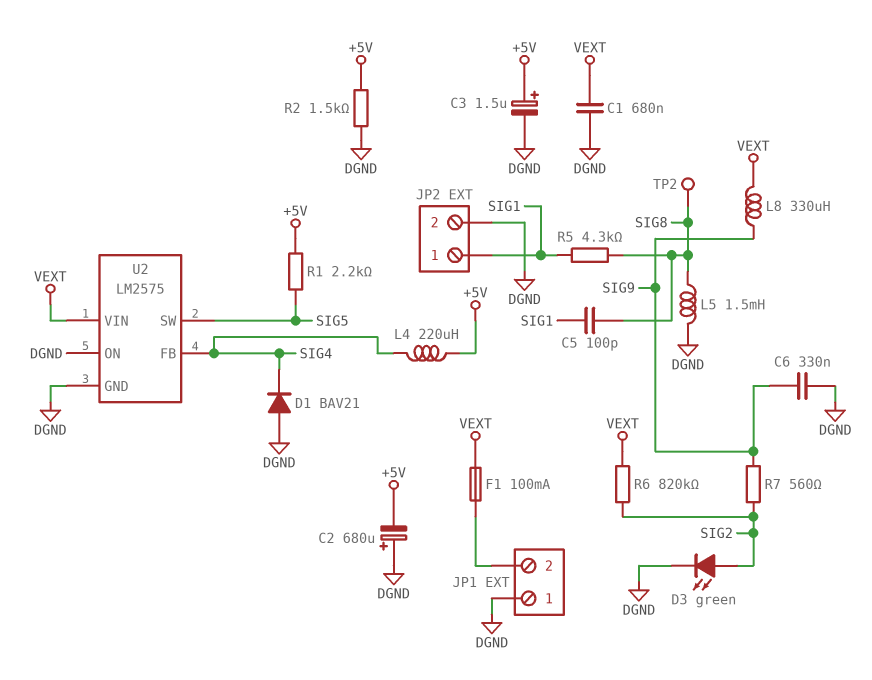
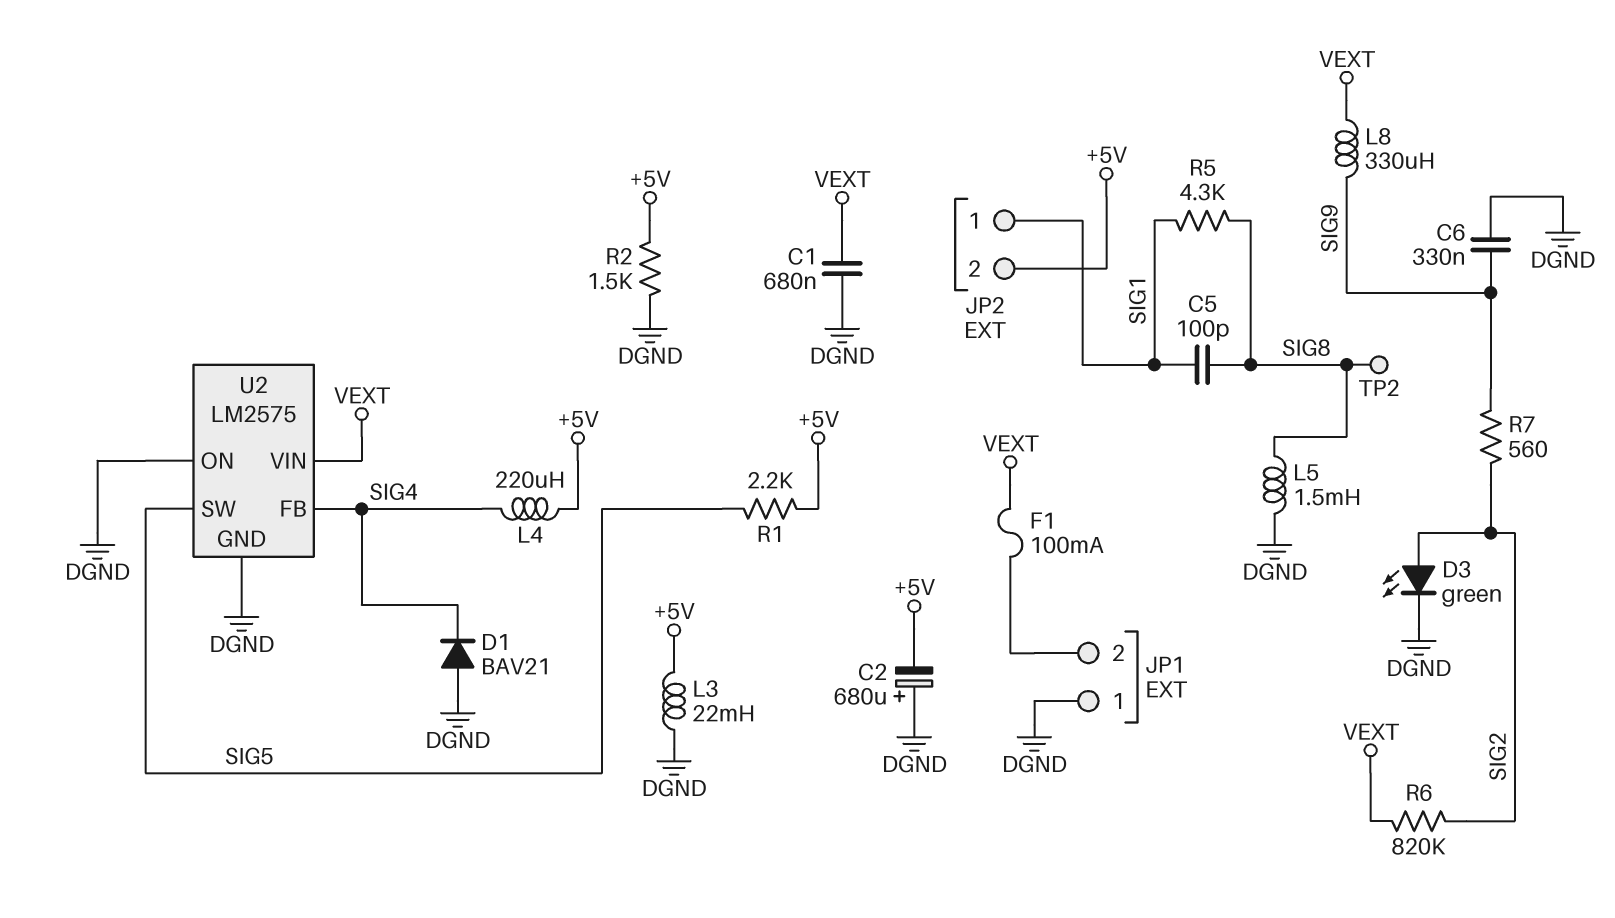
C3: 1.5uF (plus +5V, minus DGND) -> none
JP2 pin 2: DGND -> +5V
L3: none -> 22mH (+5V, DGND)

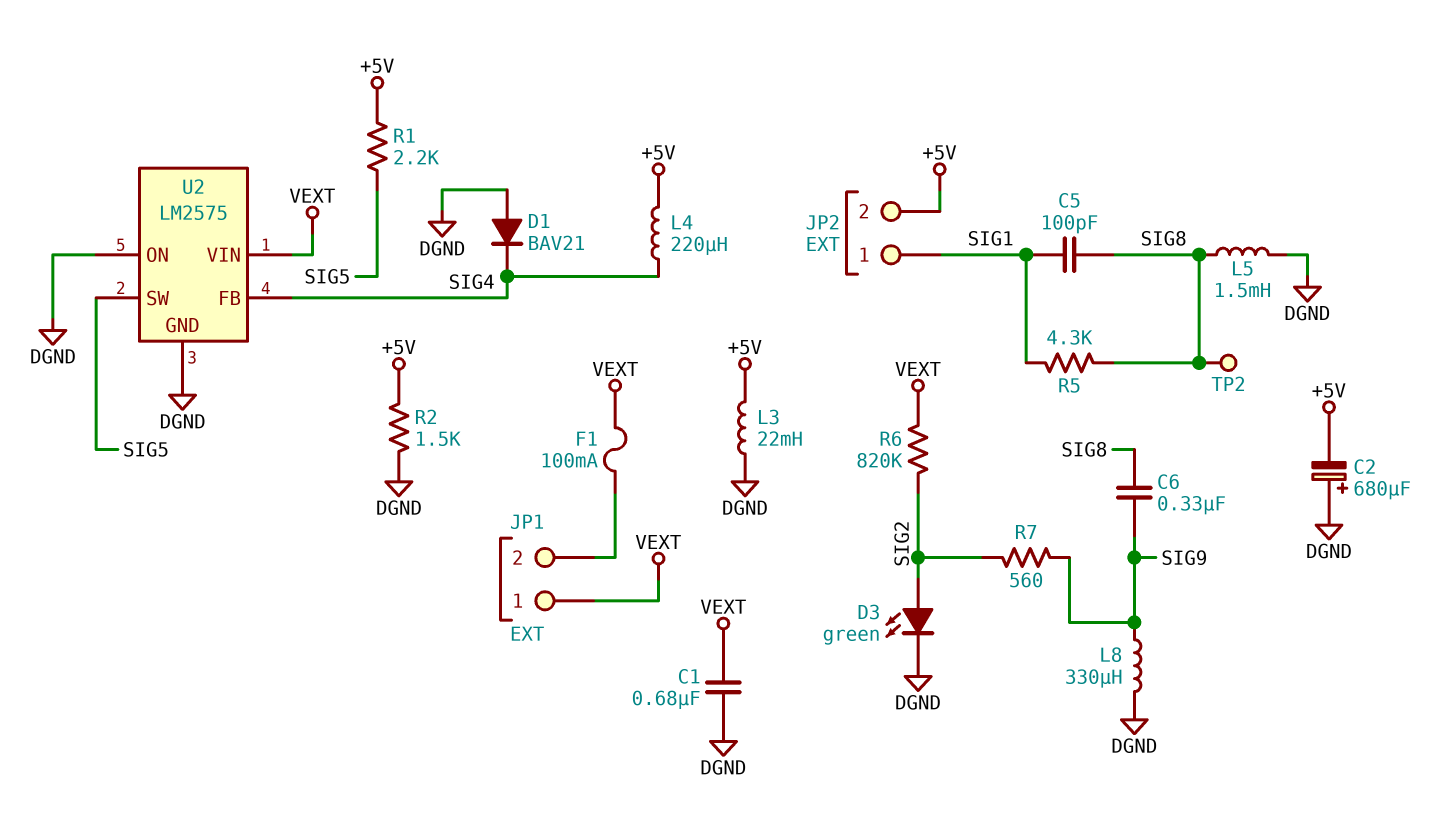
C6: 330nF (DGND, SIG9) -> 330nF (SIG8, SIG9)
JP1 pin 1: DGND -> VEXT
L8: 330uH (SIG9, VEXT) -> 330uH (DGND, SIG9)

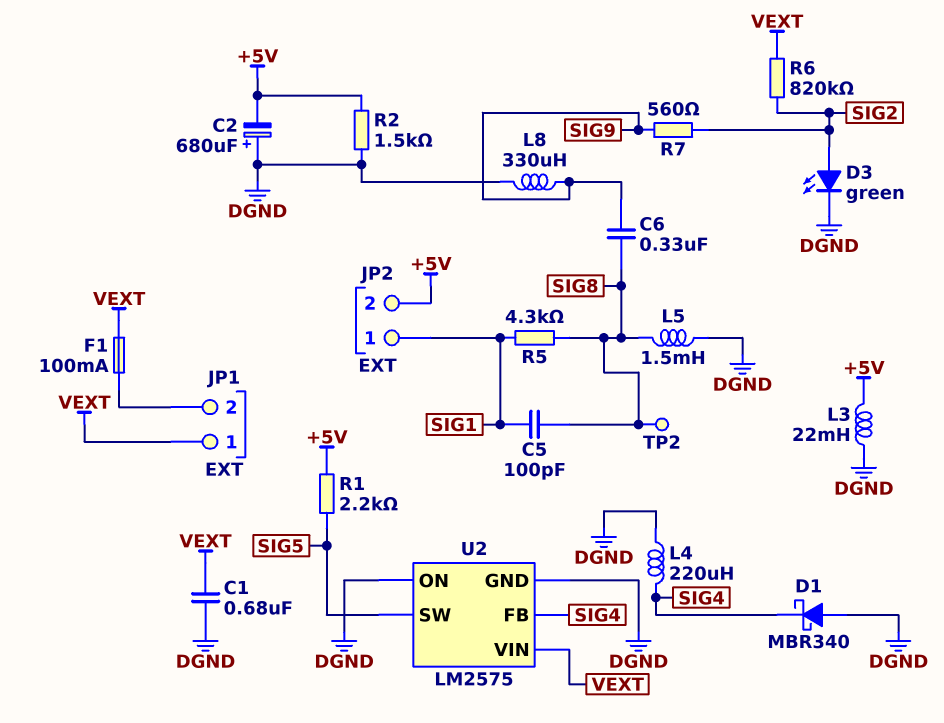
D1: diode BAV21 (A DGND, K SIG4) -> schottky MBR340 (A DGND, K SIG4)
L4: 220uH (+5V, SIG4) -> 220uH (DGND, SIG4)

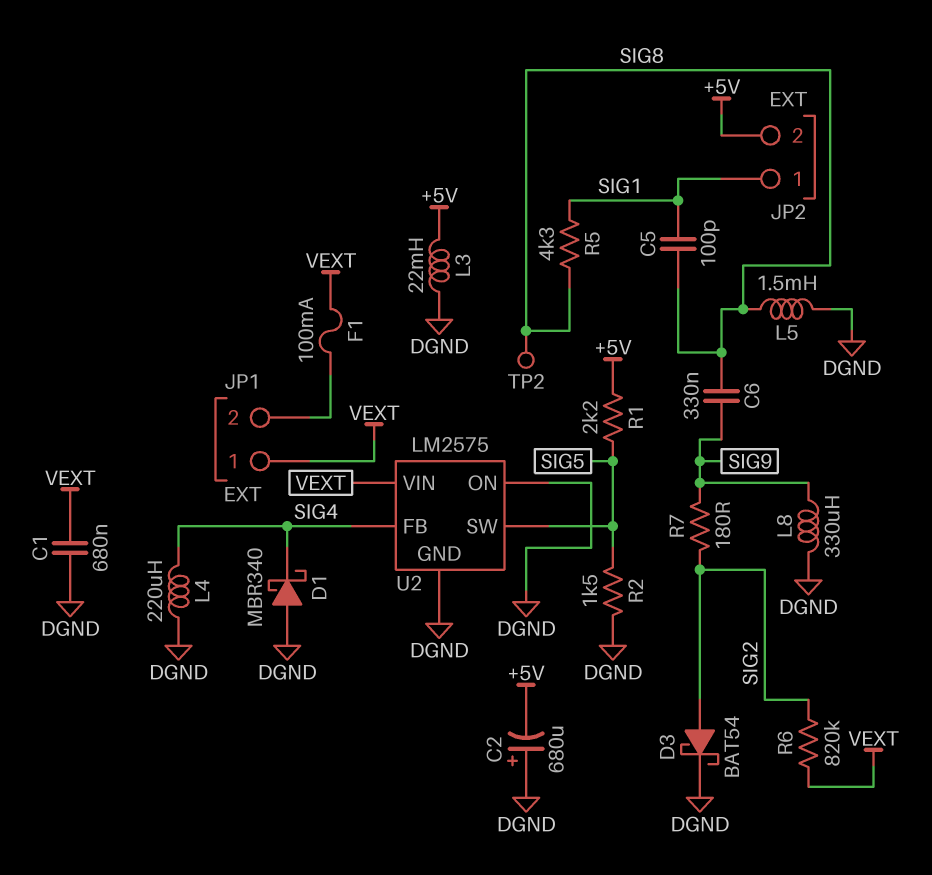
D3: LED green (A SIG2, K DGND) -> schottky BAT54 (A SIG2, K DGND)
R2: 1.5k (+5V, DGND) -> 1.5k (DGND, SIG5)
R7: 560 (SIG2, SIG9) -> 180 (SIG2, SIG9)

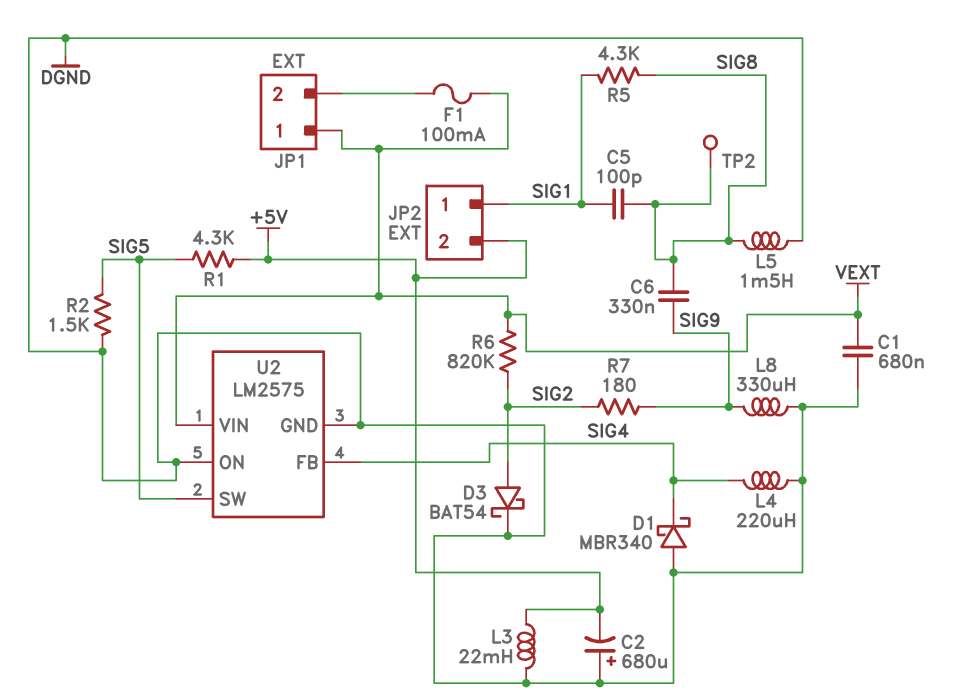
R1: 2.2k (+5V, SIG5) -> 4.3k (+5V, SIG5)

